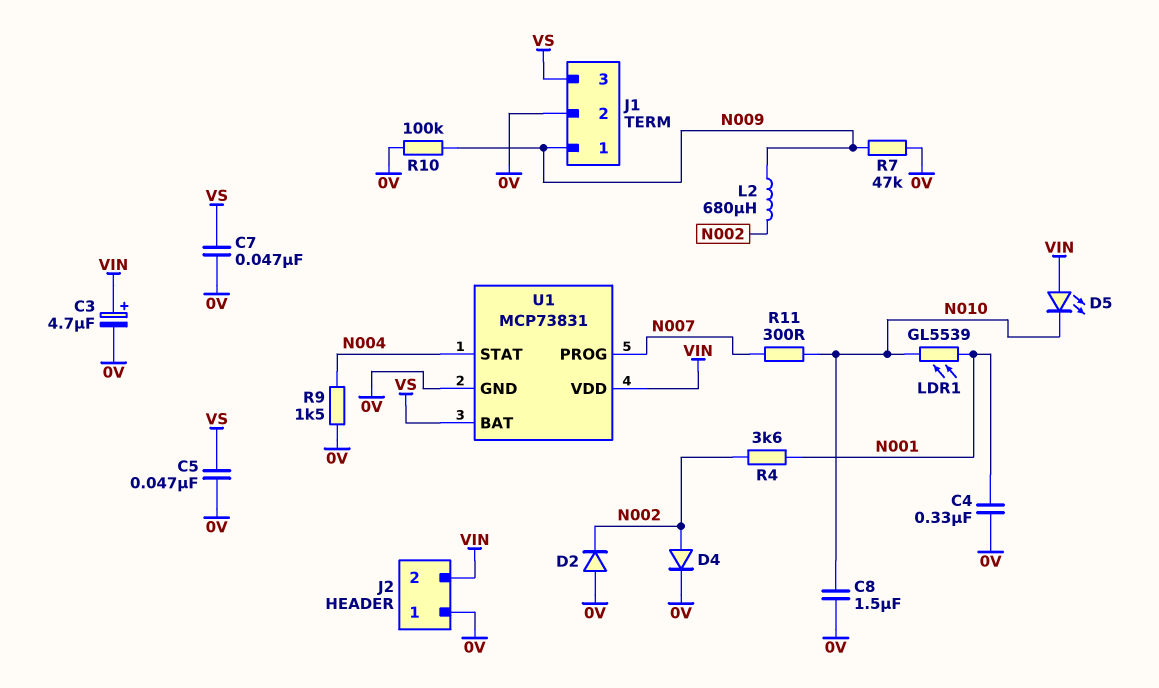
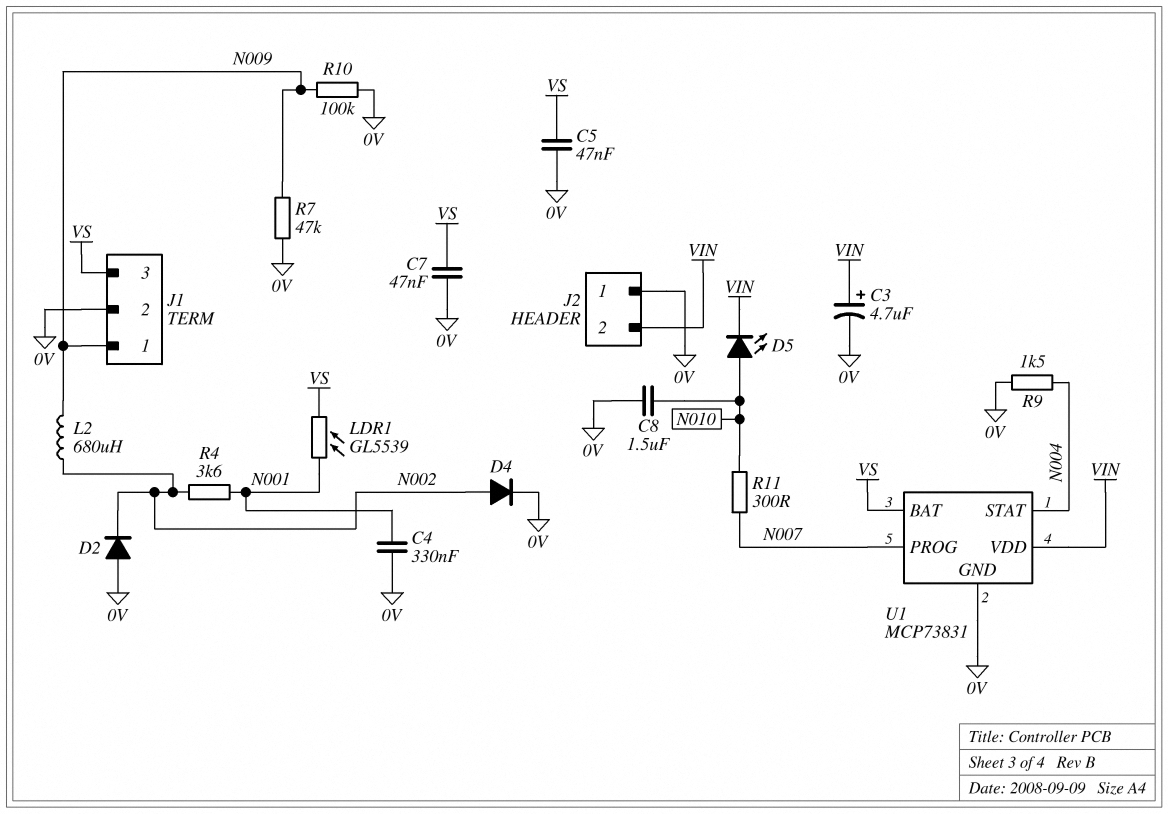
D5: LED (A VIN, K N010) -> LED (A N010, K VIN)
LDR1: GL5539 (N001, N010) -> GL5539 (N001, VS)

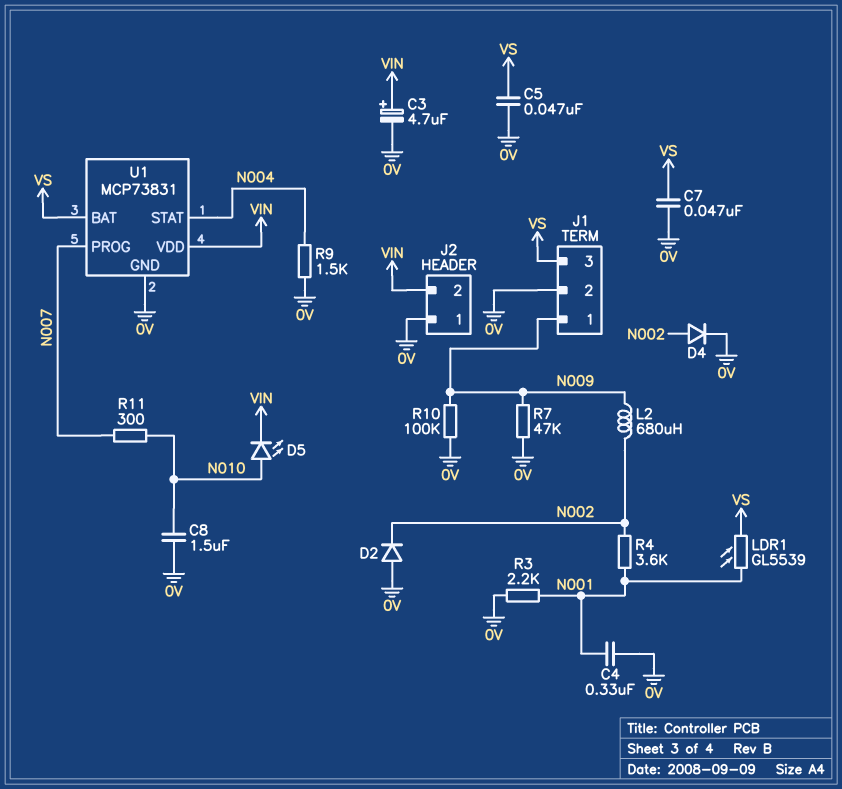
R3: none -> 2.2k (0V, N001)

